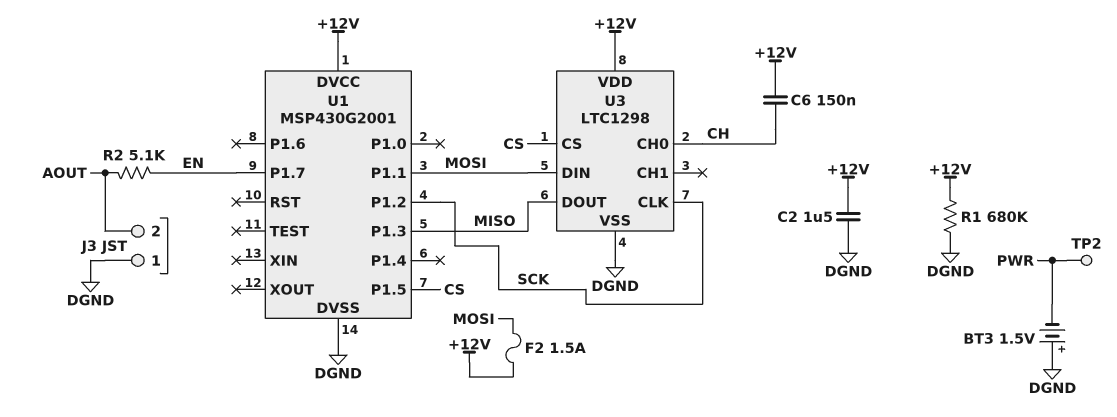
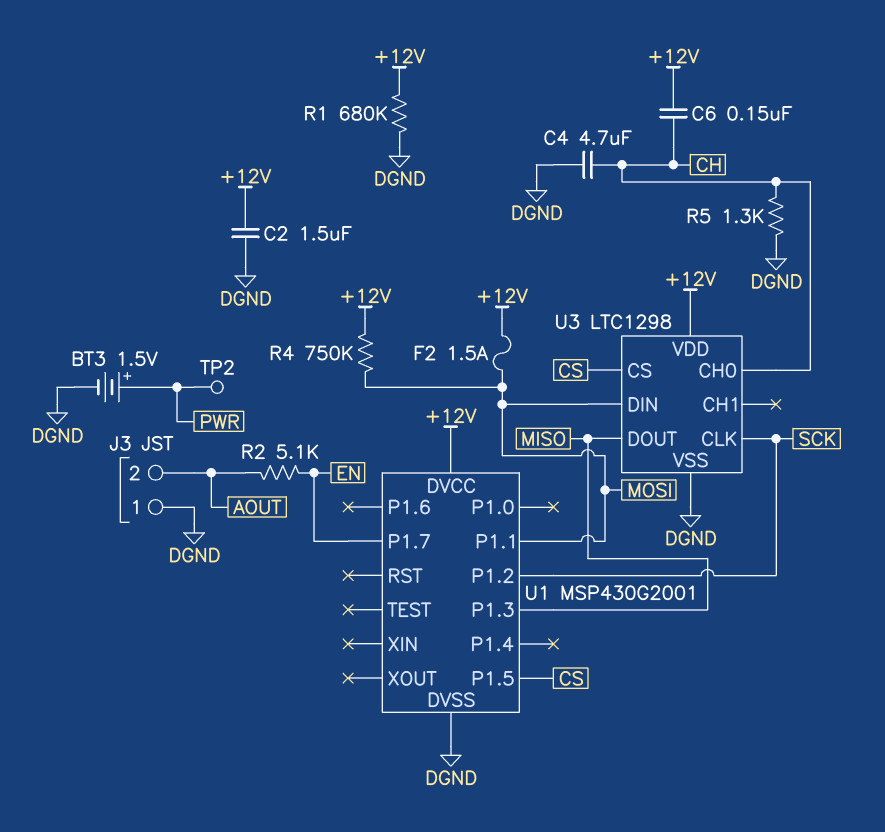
BT3: 1.5V (plus DGND, minus PWR) -> 1.5V (plus PWR, minus DGND)
C4: none -> 4.7uF (CH, DGND)
R4: none -> 750k (+12V, MOSI)
R5: none -> 1.3k (CH, DGND)

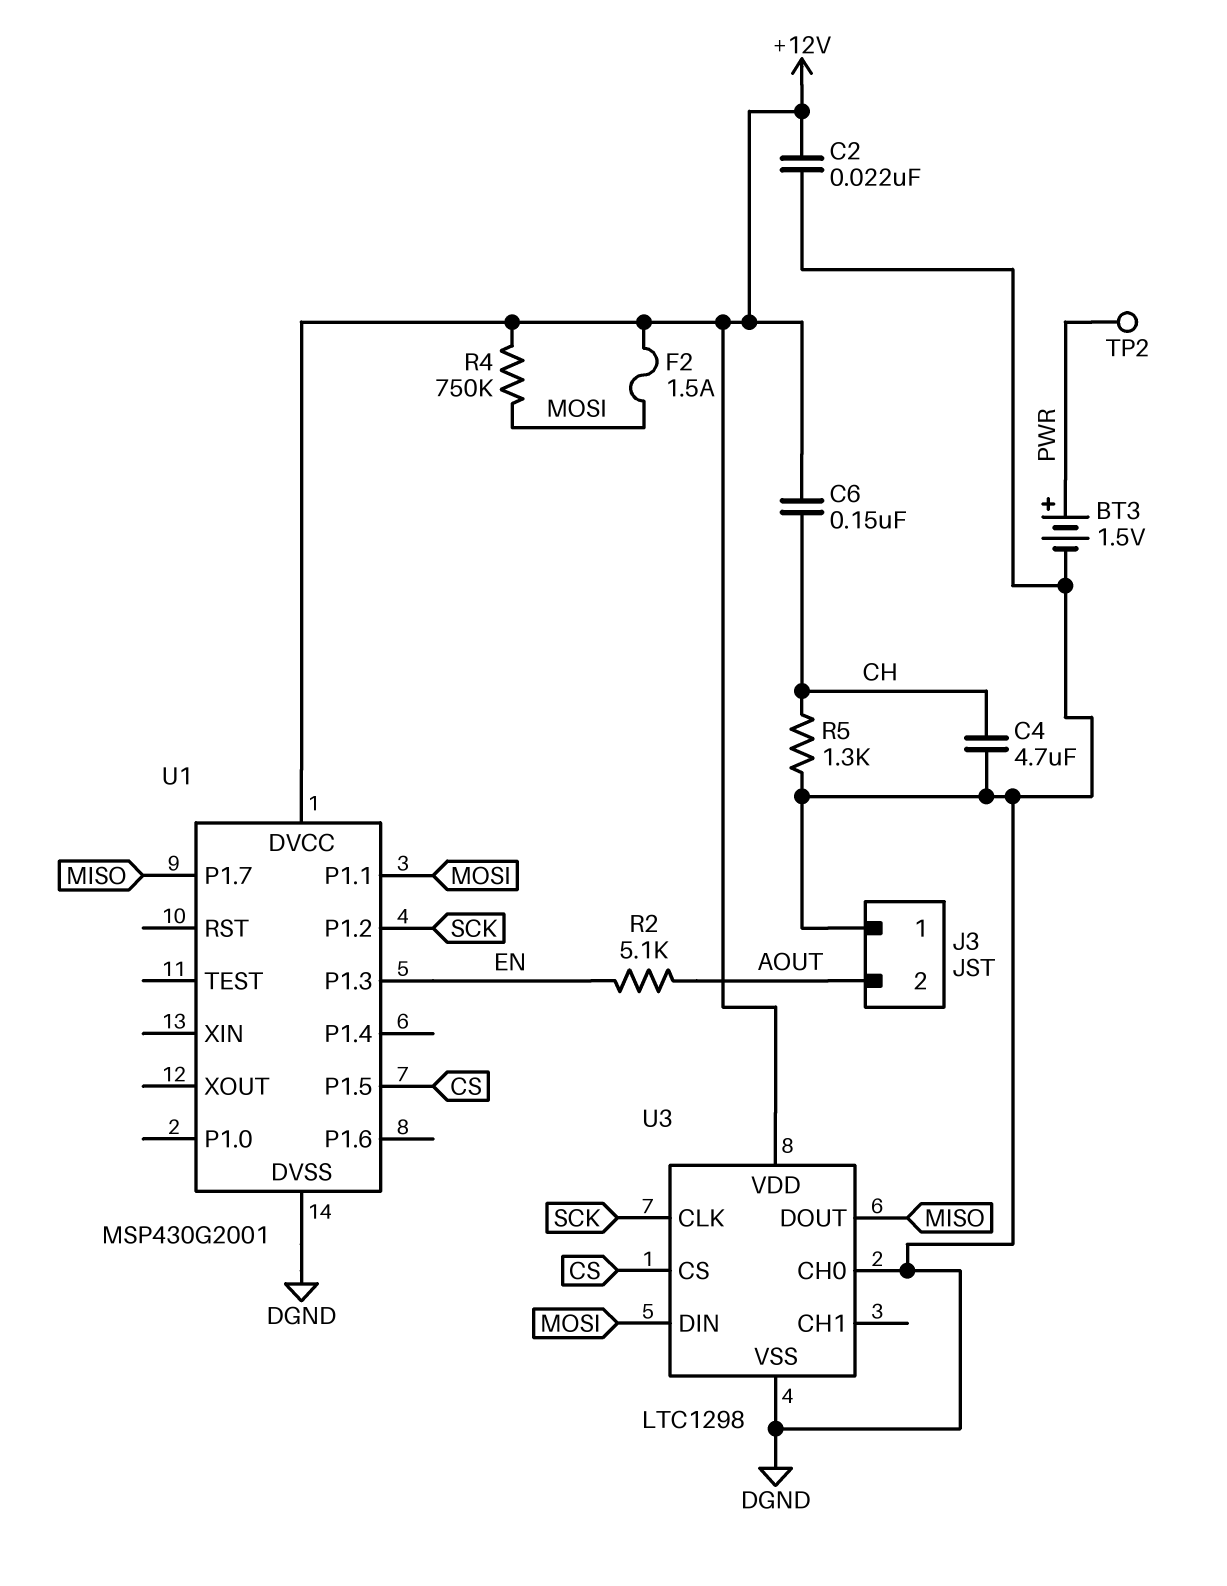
C2: 1.5uF (+12V, DGND) -> 22nF (+12V, DGND)
R1: 680k (+12V, DGND) -> none
U1 pin P1.3: MISO -> EN
U1 pin P1.7: EN -> MISO
U3 pin CH0: CH -> DGND

